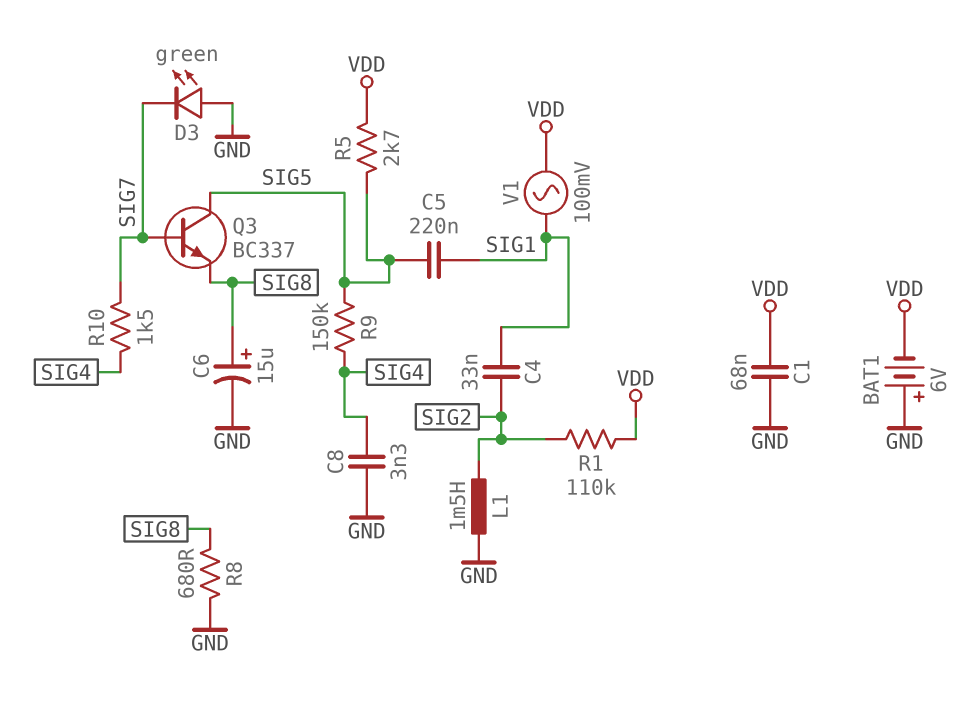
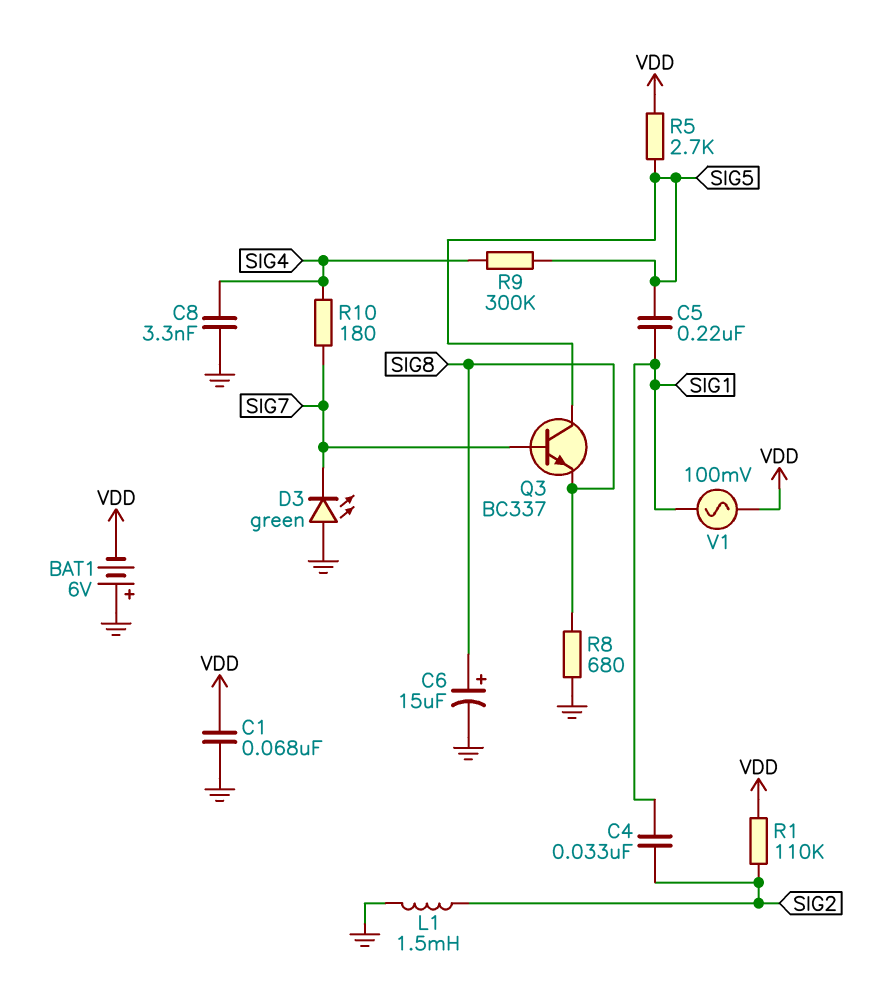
R9: 150k (SIG4, SIG5) -> 300k (SIG4, SIG5)
R10: 1.5k (SIG4, SIG7) -> 180 (SIG4, SIG7)

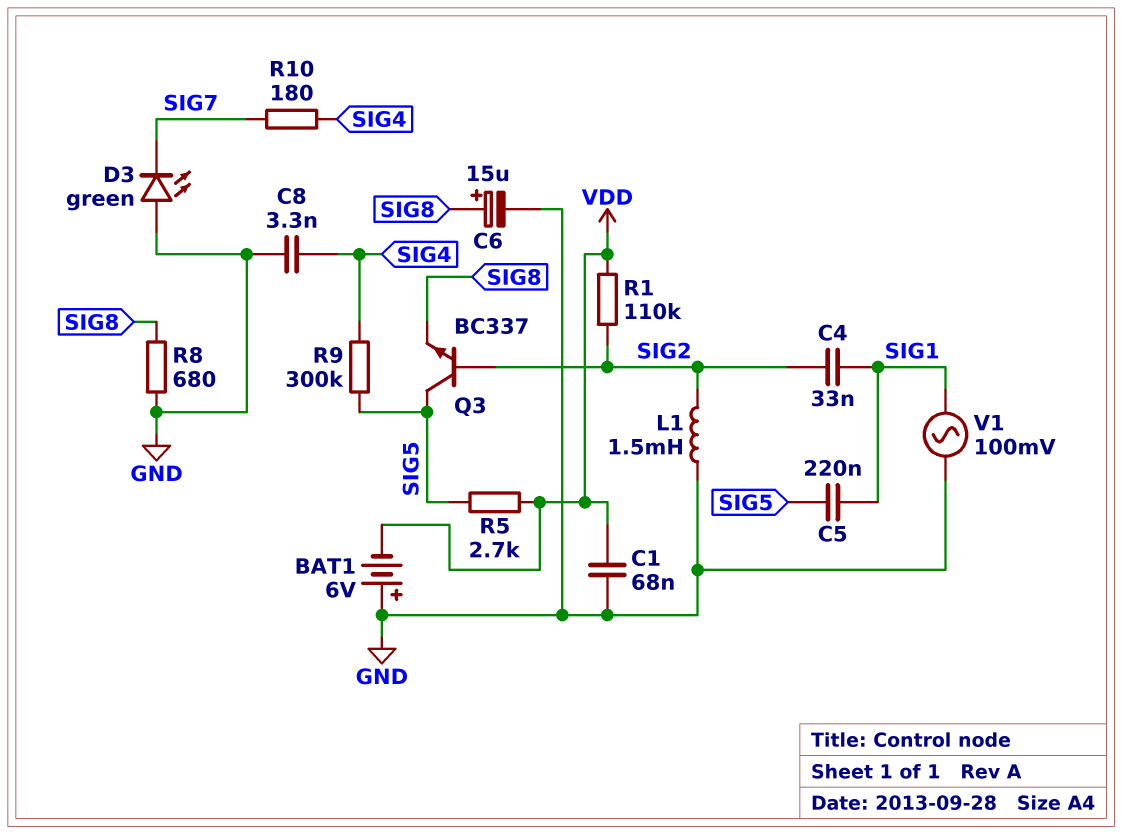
Q3: NPN BC337 (B SIG7, C SIG5, E SIG8) -> NPN BC337 (B SIG2, C SIG5, E SIG8)
V1: AC 100mV (SIG1, VDD) -> AC 100mV (GND, SIG1)

